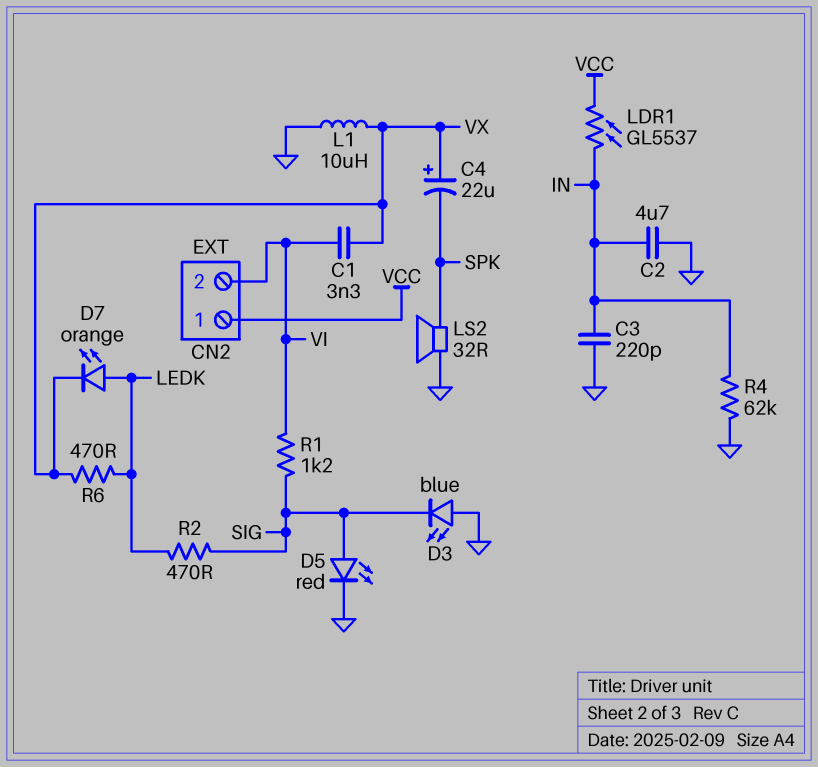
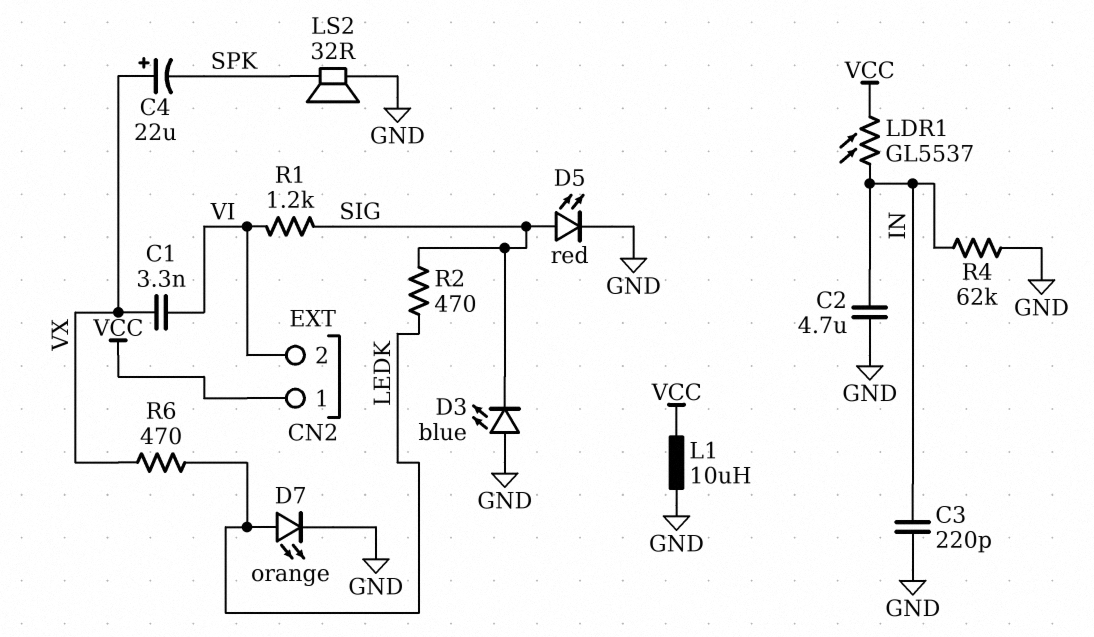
D7: LED orange (A LEDK, K VX) -> LED orange (A LEDK, K GND)
L1: 10uH (GND, VX) -> 10uH (GND, VCC)

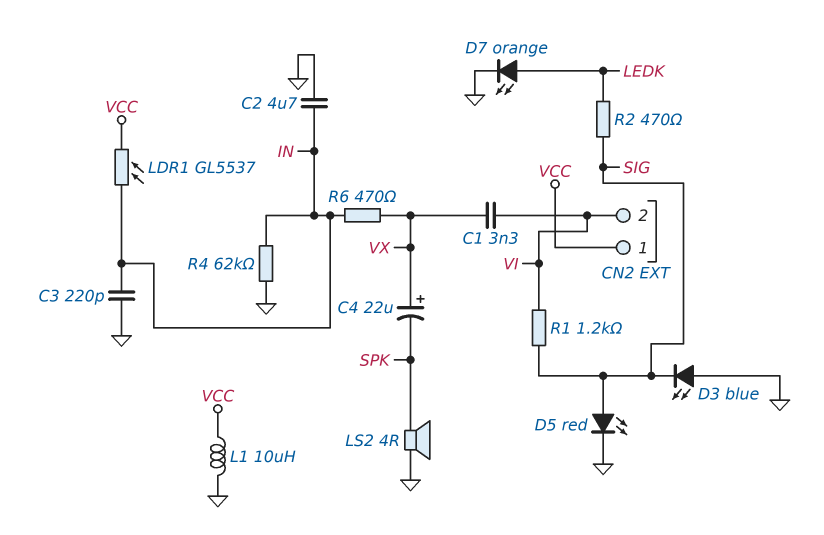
LS2: speaker 32R (GND, SPK) -> speaker 4R (GND, SPK)
R6: 470 (LEDK, VX) -> 470 (IN, VX)

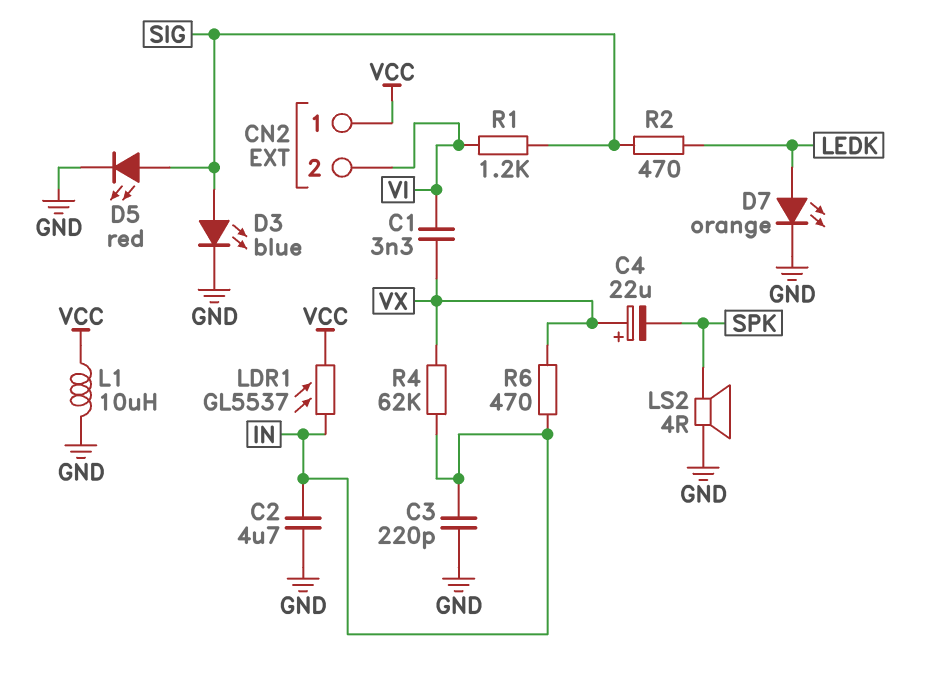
D3: LED blue (A GND, K SIG) -> LED blue (A SIG, K GND)
R4: 62k (GND, IN) -> 62k (IN, VX)

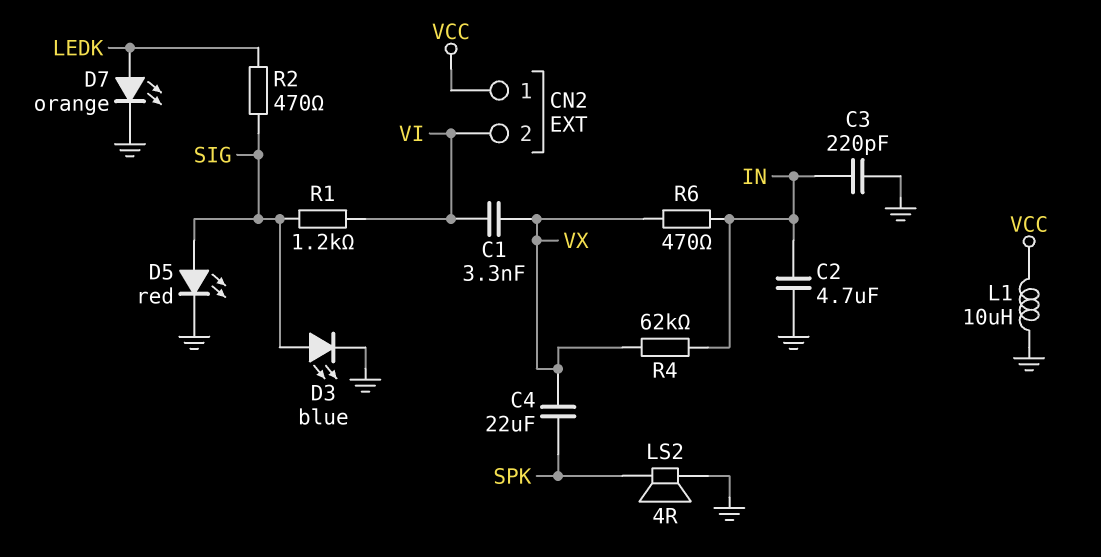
C4: 22uF (plus VX, minus SPK) -> 22uF (SPK, VX)
LDR1: GL5537 (IN, VCC) -> none

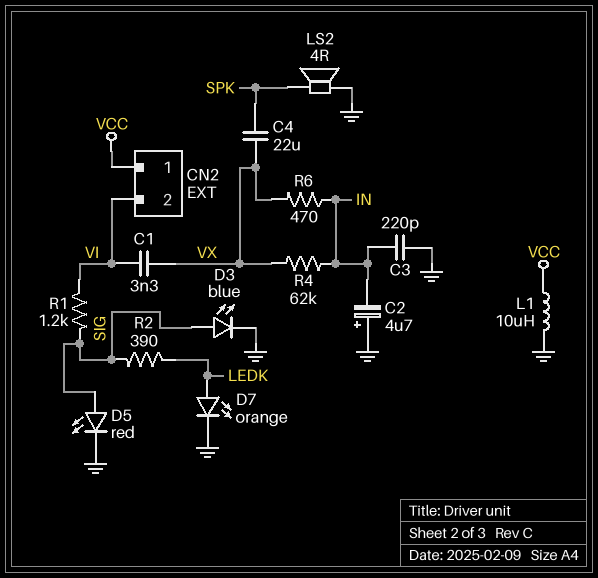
C2: 4.7uF (GND, IN) -> 4.7uF (plus GND, minus IN)
R2: 470 (LEDK, SIG) -> 390 (LEDK, SIG)

